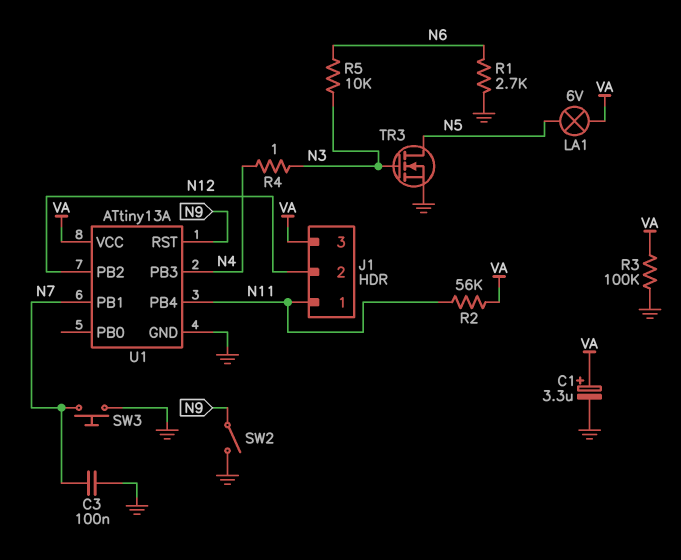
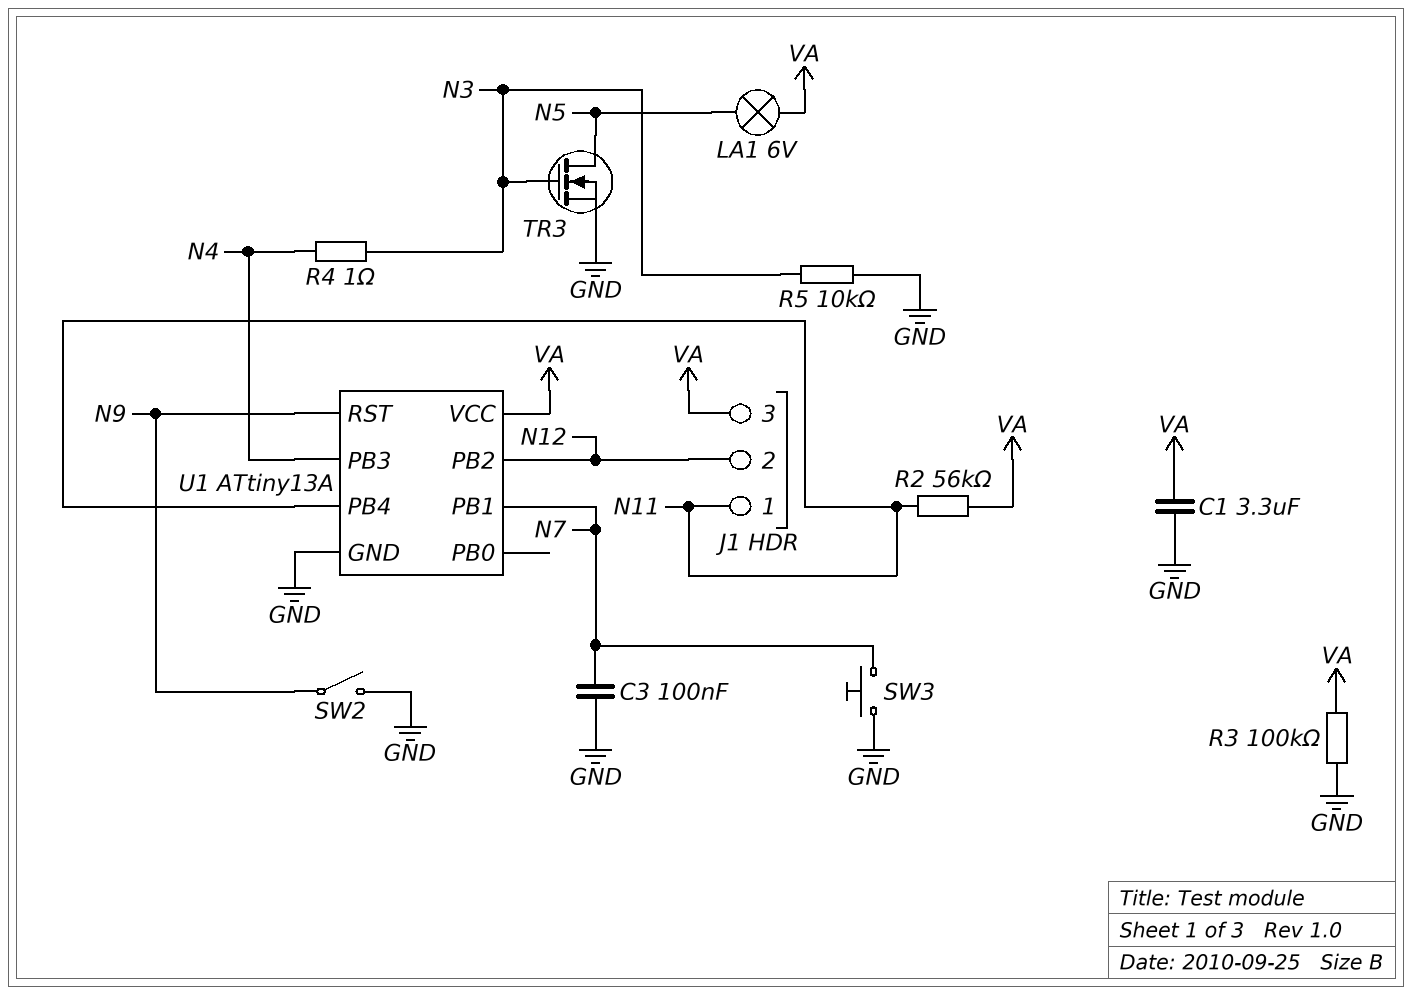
C1: 3.3uF (plus VA, minus GND) -> 3.3uF (GND, VA)
R1: 2.7k (GND, N6) -> none
R5: 10k (N3, N6) -> 10k (GND, N3)

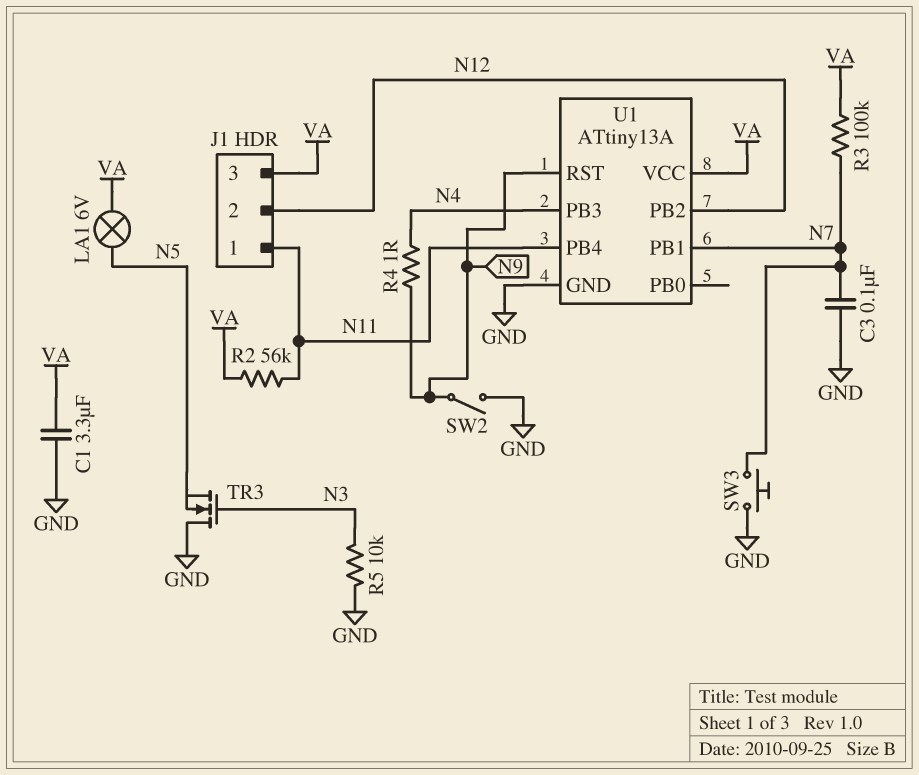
R3: 100k (GND, VA) -> 100k (N7, VA)
R4: 1 (N3, N4) -> 1 (N4, N9)
TR3: NMOS (G N3, D N5, S GND) -> NMOS (G N3, D GND, S N5)

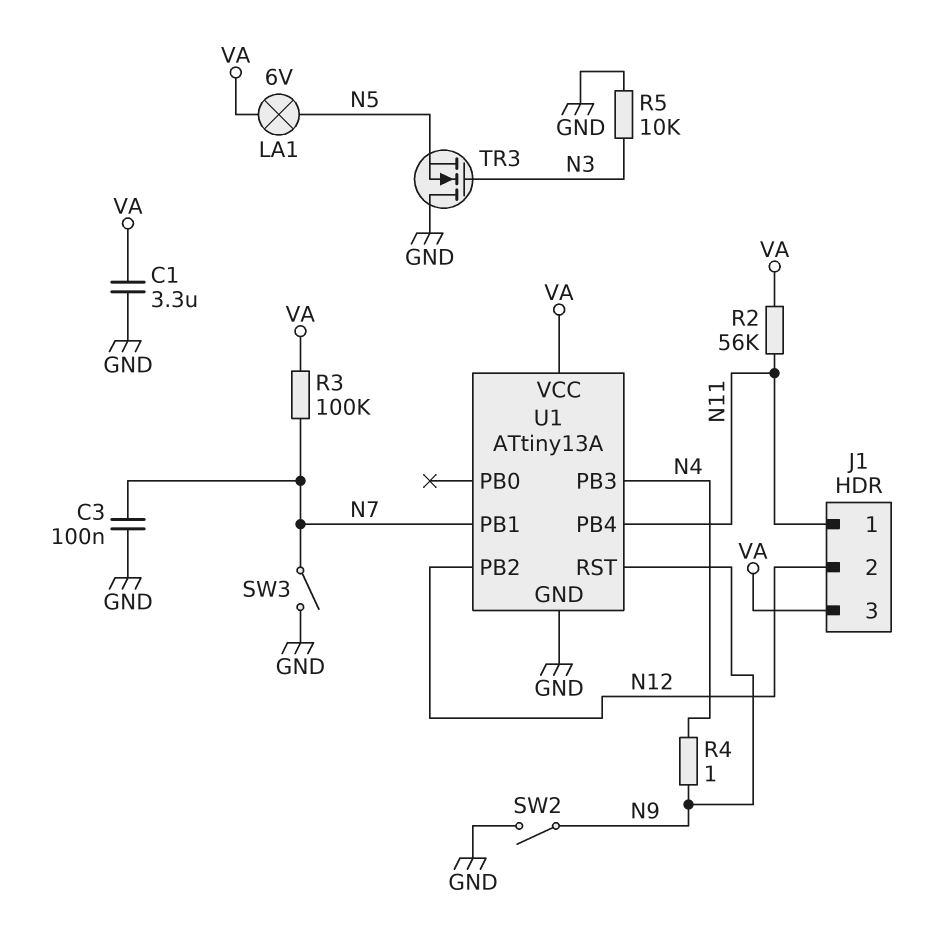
SW3: button (GND, N7) -> switch (GND, N7)

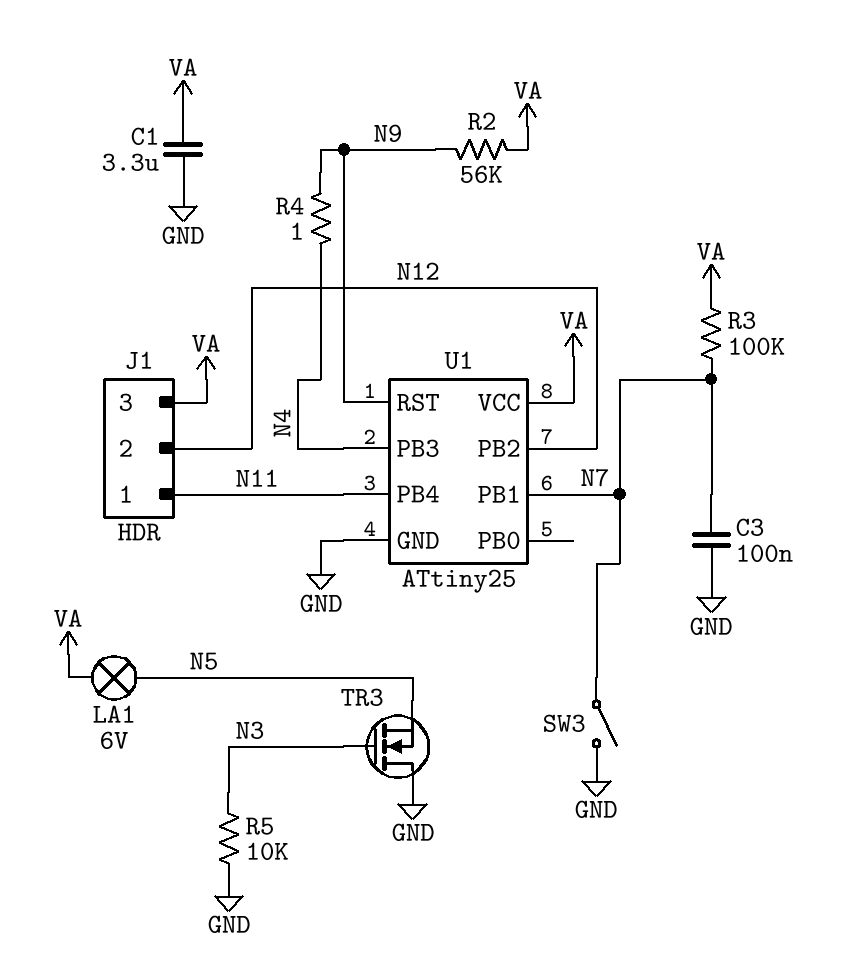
R2: 56k (N11, VA) -> 56k (N9, VA)
SW2: switch (GND, N9) -> none
U1: ATtiny13A -> ATtiny25

